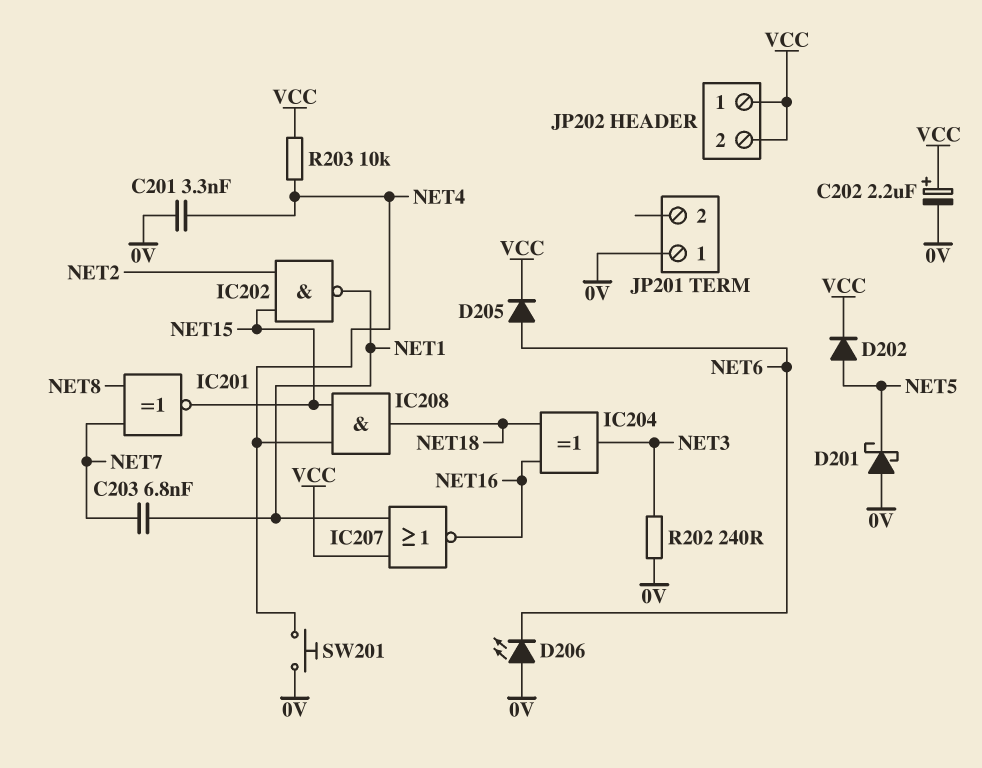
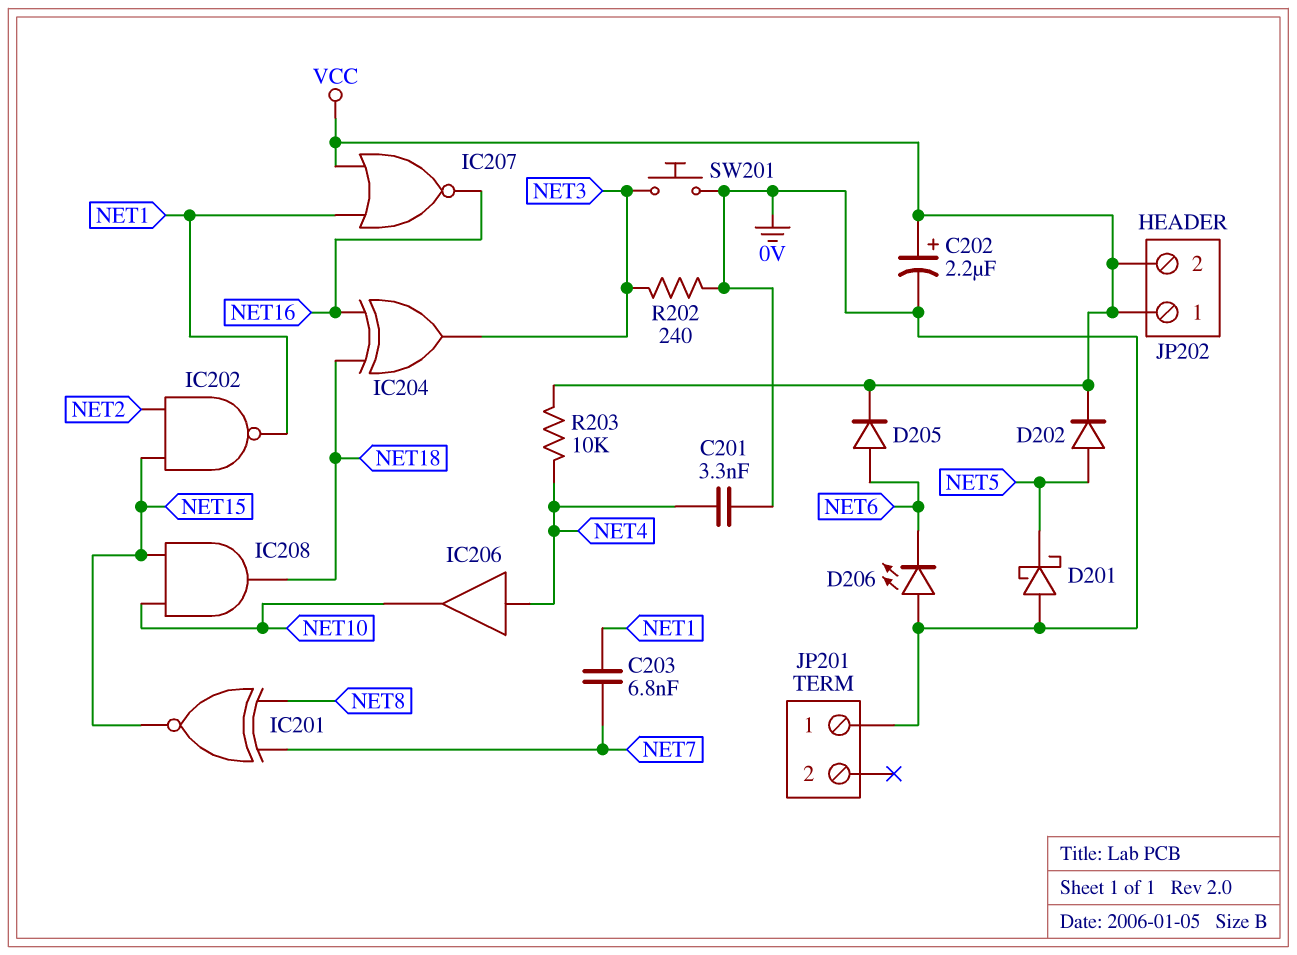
IC206: none -> buffer (in NET4, out NET10)
IC208: AND (in NET4, in NET15, out NET18) -> AND (in NET10, in NET15, out NET18)
SW201: button (0V, NET4) -> button (0V, NET3)

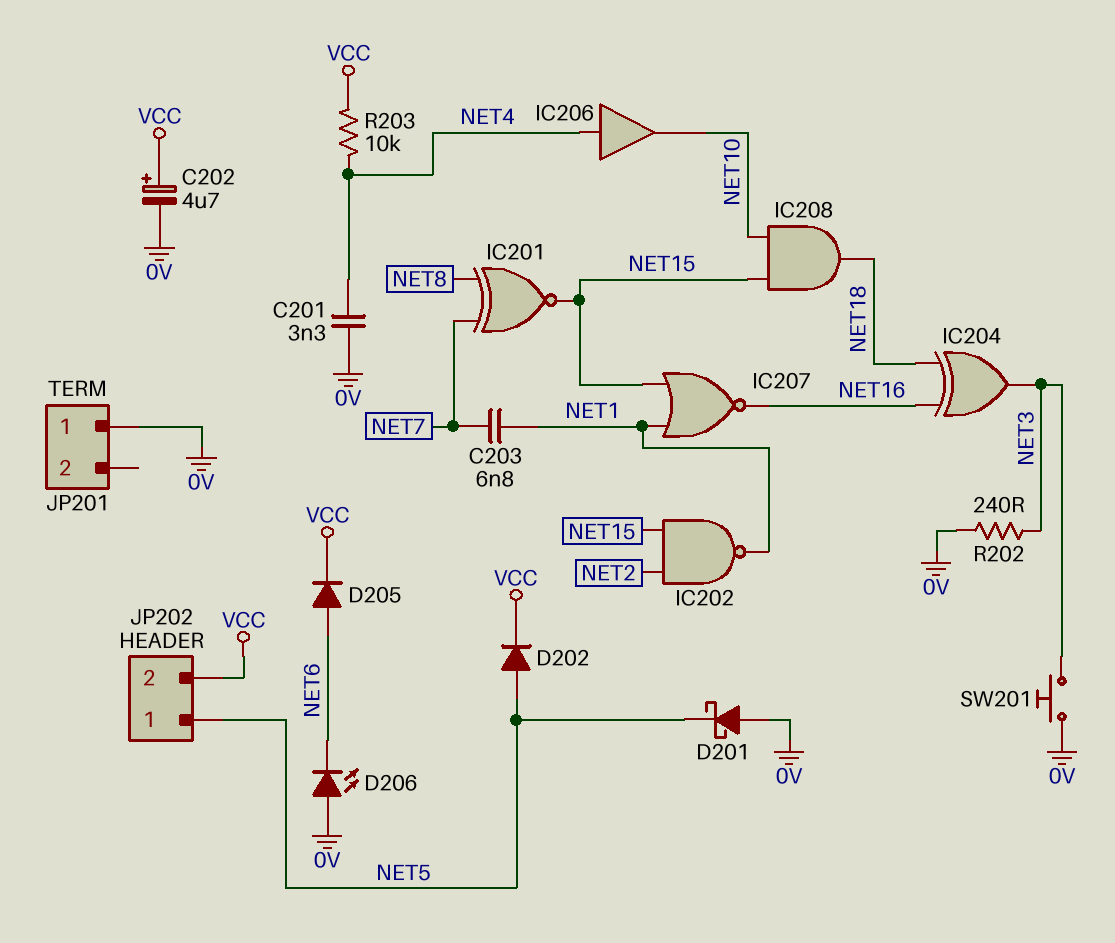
C202: 2.2uF (plus VCC, minus 0V) -> 4.7uF (plus VCC, minus 0V)
IC207: NOR (in NET1, in VCC, out NET16) -> NOR (in NET1, in NET15, out NET16)
JP202 pin 1: VCC -> NET5

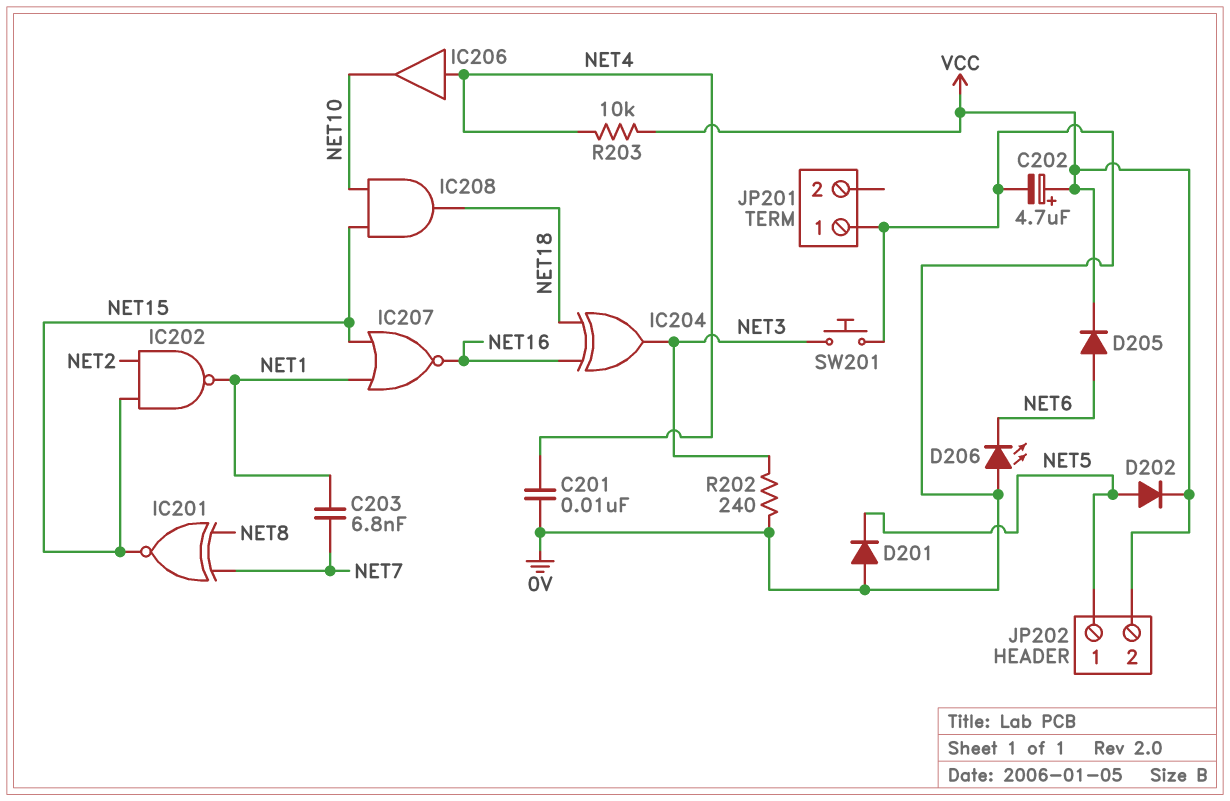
C201: 3.3nF (0V, NET4) -> 10nF (0V, NET4)
D201: schottky (A 0V, K NET5) -> diode (A 0V, K NET5)

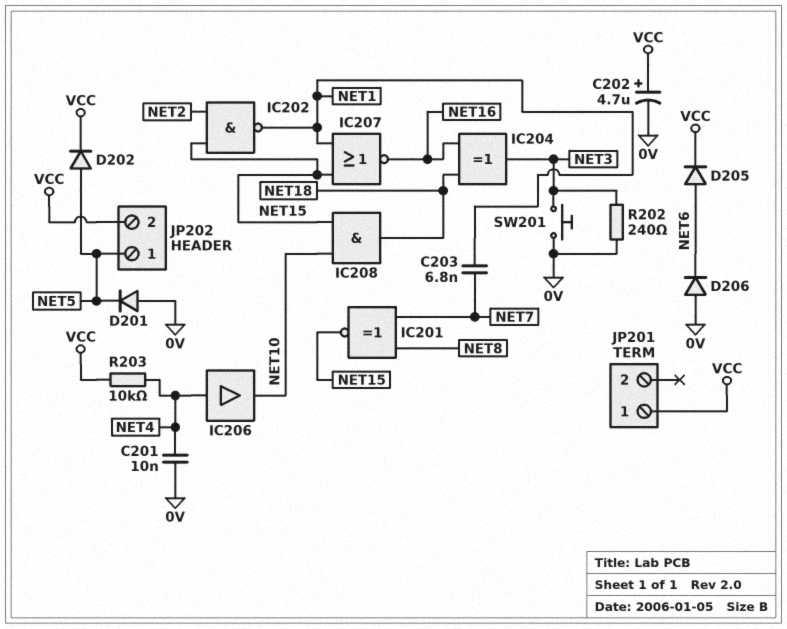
D206: LED (A 0V, K NET6) -> diode (A 0V, K NET6)
JP201 pin 1: 0V -> VCC

